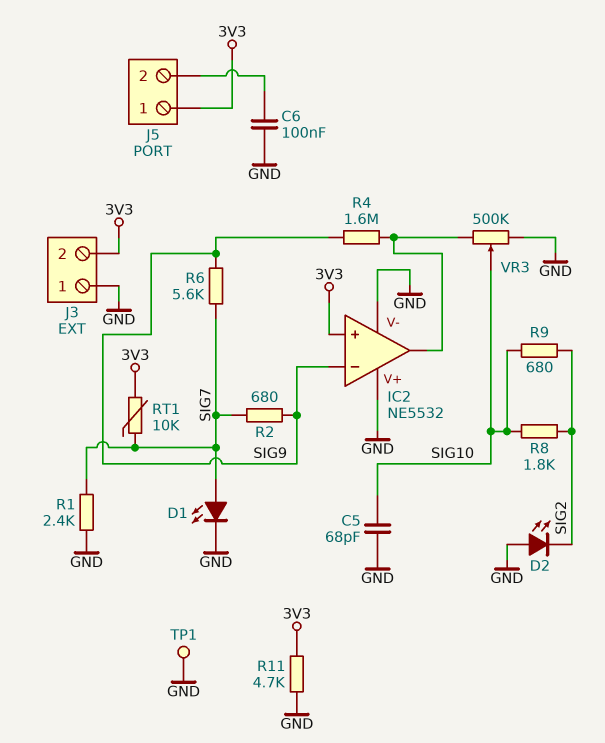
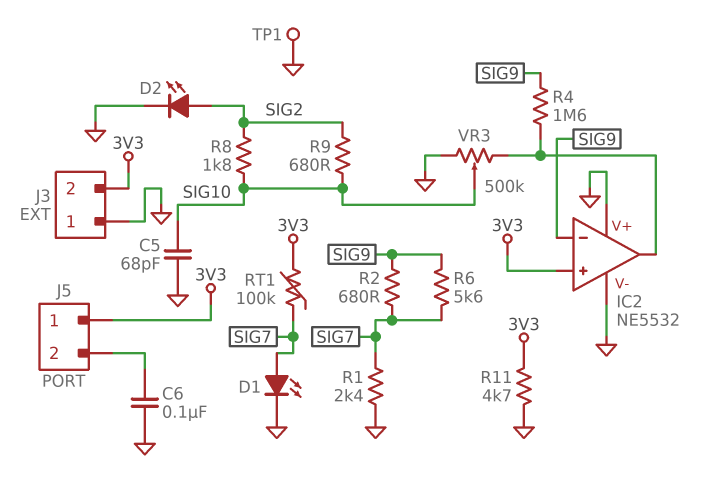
D2: LED (A GND, K SIG2) -> LED (A SIG2, K GND)
RT1: 10k (3V3, SIG7) -> 100k (3V3, SIG7)

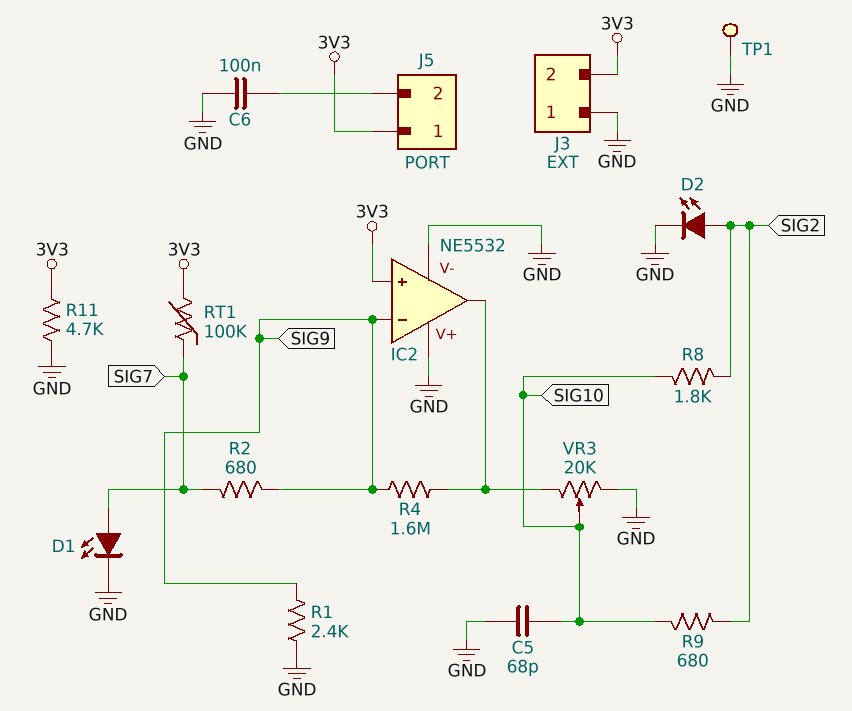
R1: 2.4k (GND, SIG7) -> 2.4k (GND, SIG9)
R6: 5.6k (SIG7, SIG9) -> none
VR3: 500k (GND, IC2/out, wiper SIG10) -> 20k (GND, IC2/out, wiper SIG10)

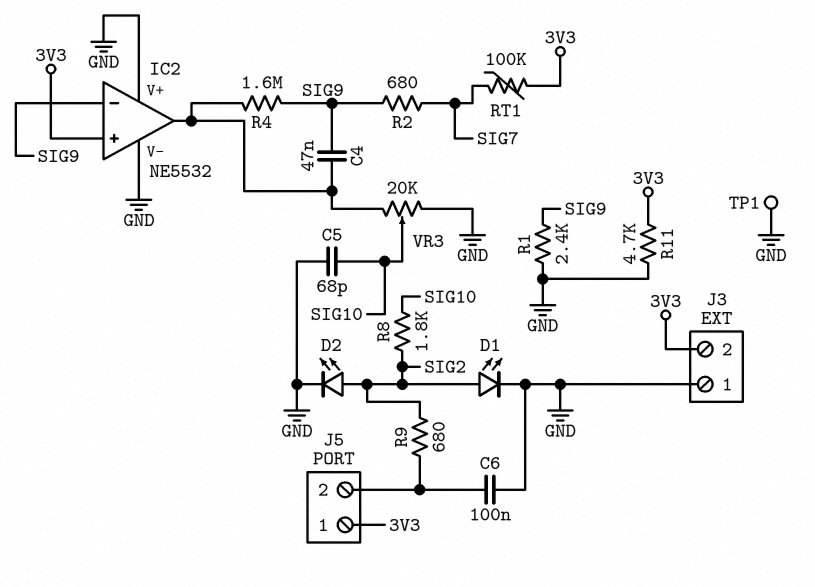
C4: none -> 47nF (IC2/out, SIG9)
D1: LED (A SIG7, K GND) -> LED (A SIG2, K GND)
R9: 680 (SIG2, SIG10) -> 680 (J5/2, SIG2)

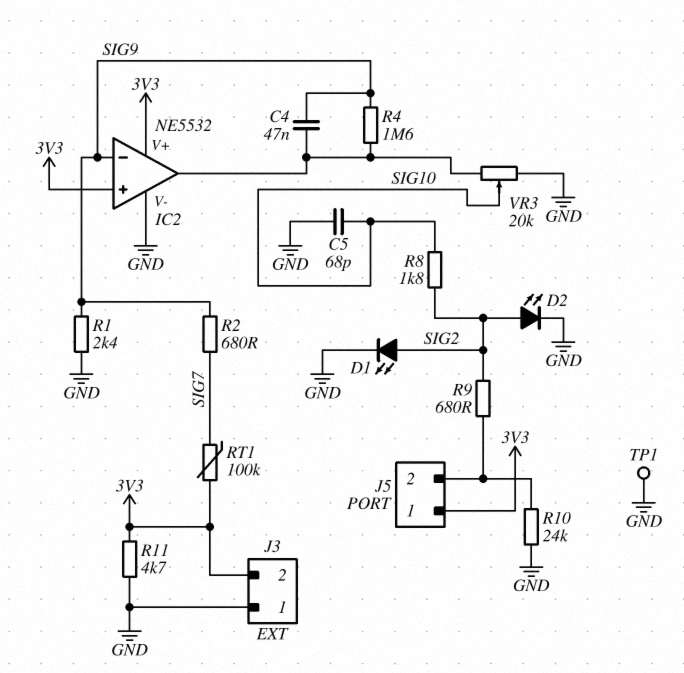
C6: 100nF (GND, J5/2) -> none
IC2 pin V+: GND -> 3V3
R10: none -> 24k (GND, J5/2)

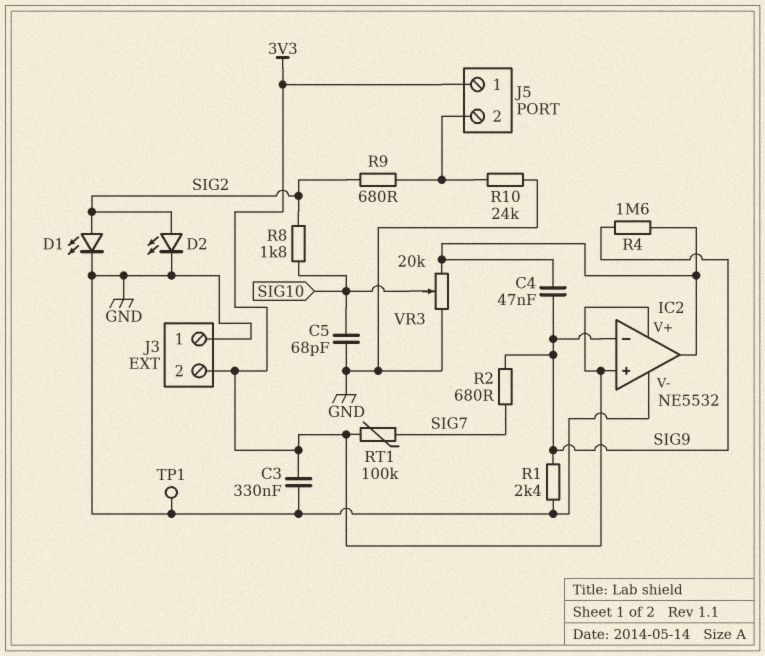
C3: none -> 330nF (3V3, GND)
R11: 4.7k (3V3, GND) -> none

